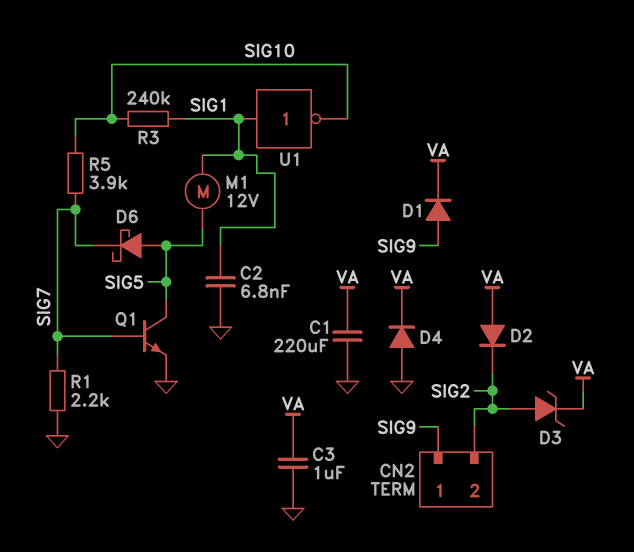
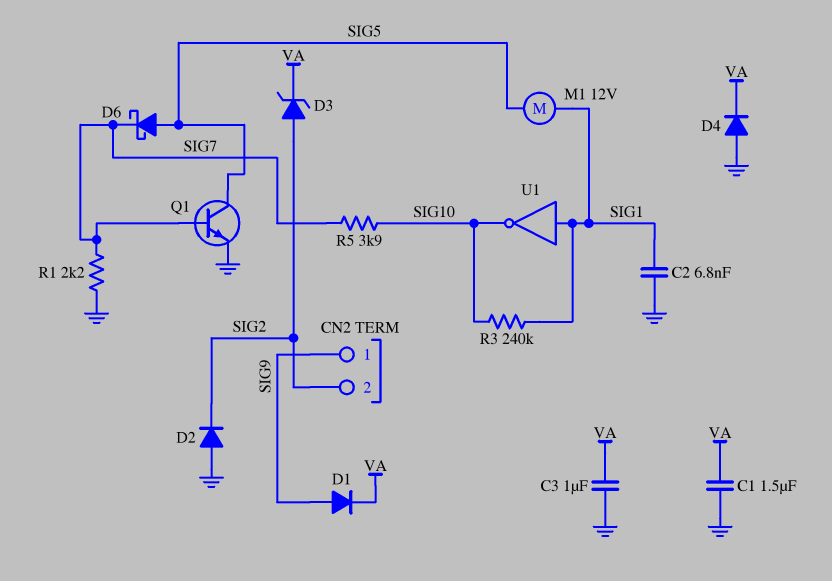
C1: 220uF (GND, VA) -> 1.5uF (GND, VA)
D2: diode (A VA, K SIG2) -> diode (A GND, K SIG2)

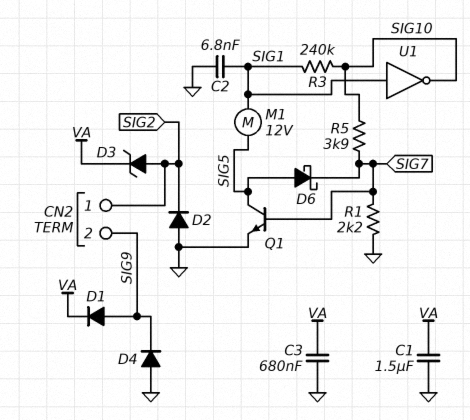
C3: 1uF (GND, VA) -> 680nF (GND, VA)
CN2 pin 1: SIG9 -> SIG2
CN2 pin 2: SIG2 -> SIG9
D4: diode (A GND, K VA) -> diode (A GND, K SIG9)

